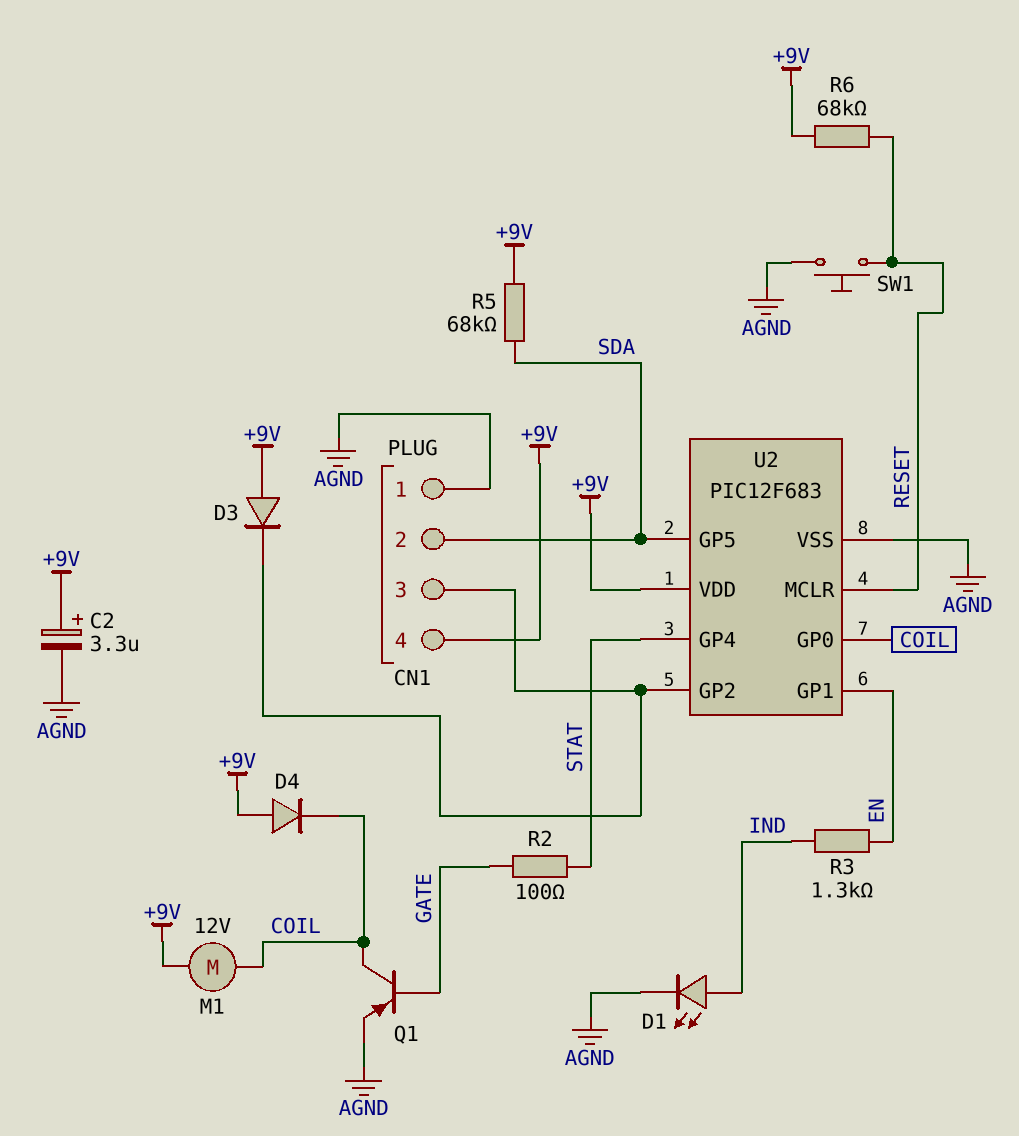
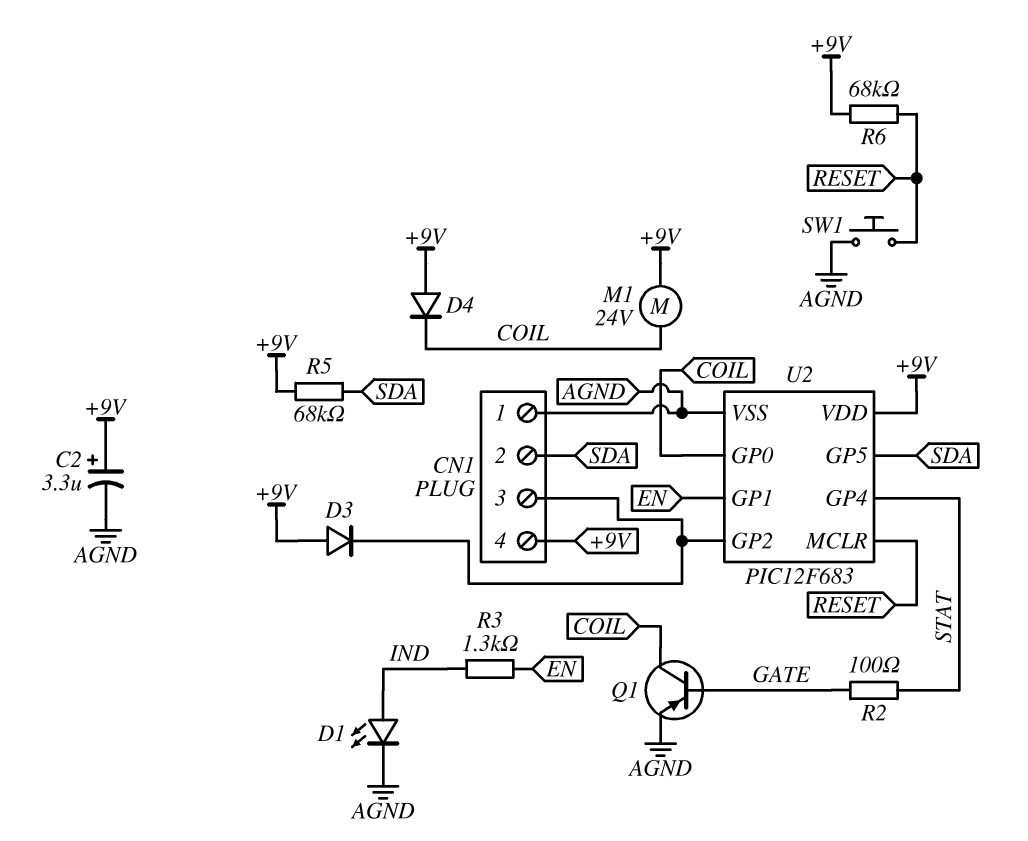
M1: motor 12V (+9V, COIL) -> motor 24V (+9V, COIL)

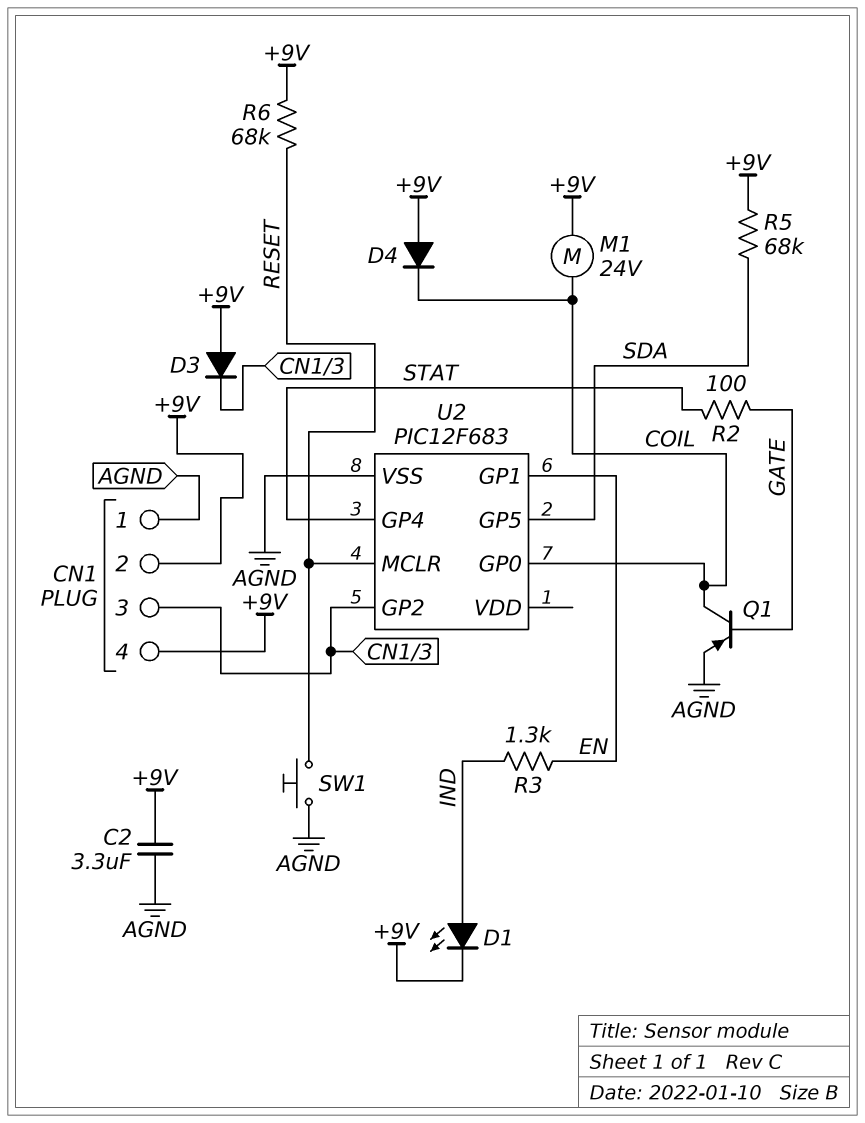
C2: 3.3uF (plus +9V, minus AGND) -> 3.3uF (+9V, AGND)
CN1 pin 2: SDA -> +9V
D1: LED (A IND, K AGND) -> LED (A IND, K +9V)
U2 pin VDD: +9V -> none

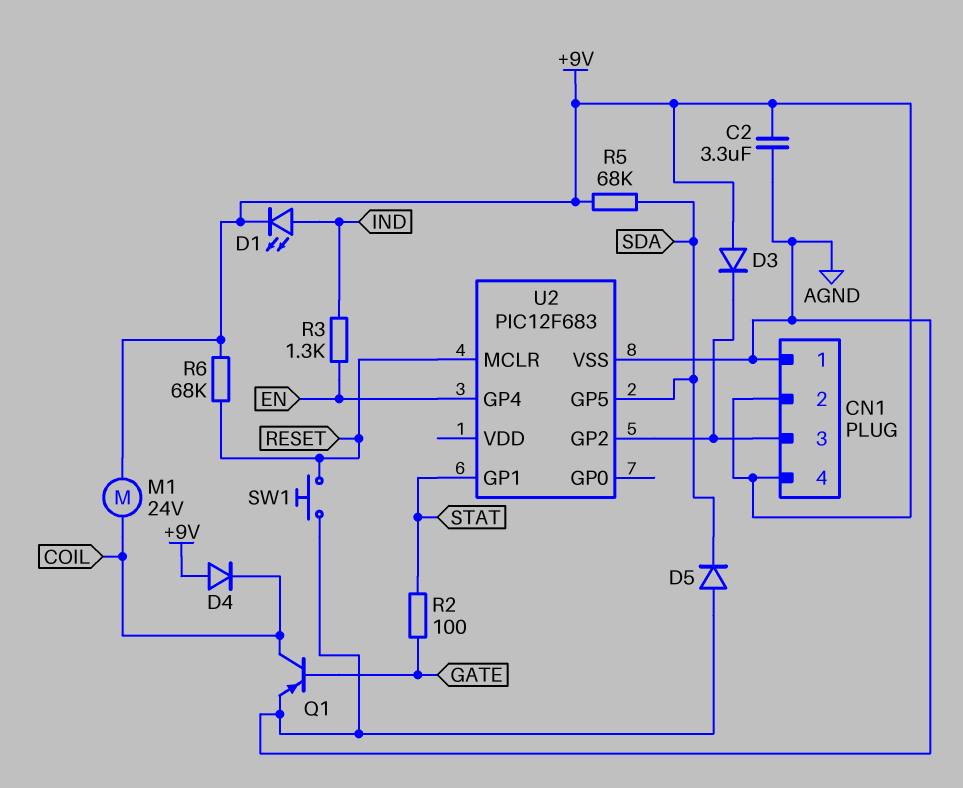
D5: none -> diode (A AGND, K SDA)
U2 pin GP0: COIL -> none
U2 pin GP1: EN -> STAT
U2 pin GP4: STAT -> EN

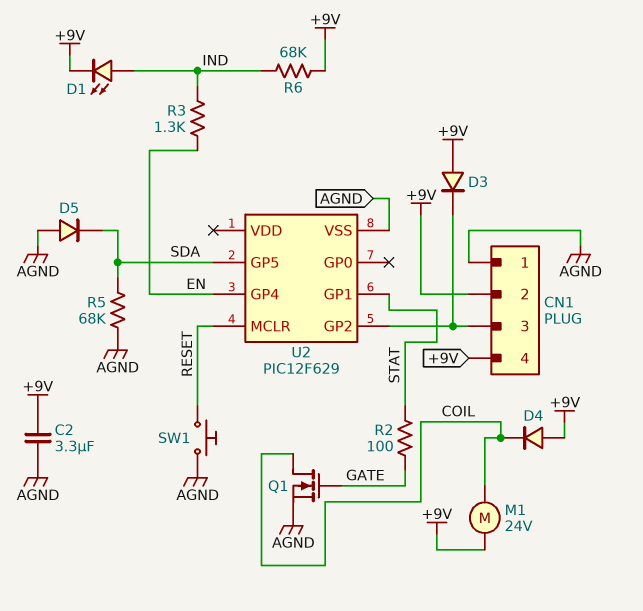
Q1: PNP (B GATE, C COIL, E AGND) -> NMOS (G GATE, D COIL, S AGND)
R5: 68k (+9V, SDA) -> 68k (AGND, SDA)
R6: 68k (+9V, RESET) -> 68k (+9V, IND)
U2: PIC12F683 -> PIC12F629

